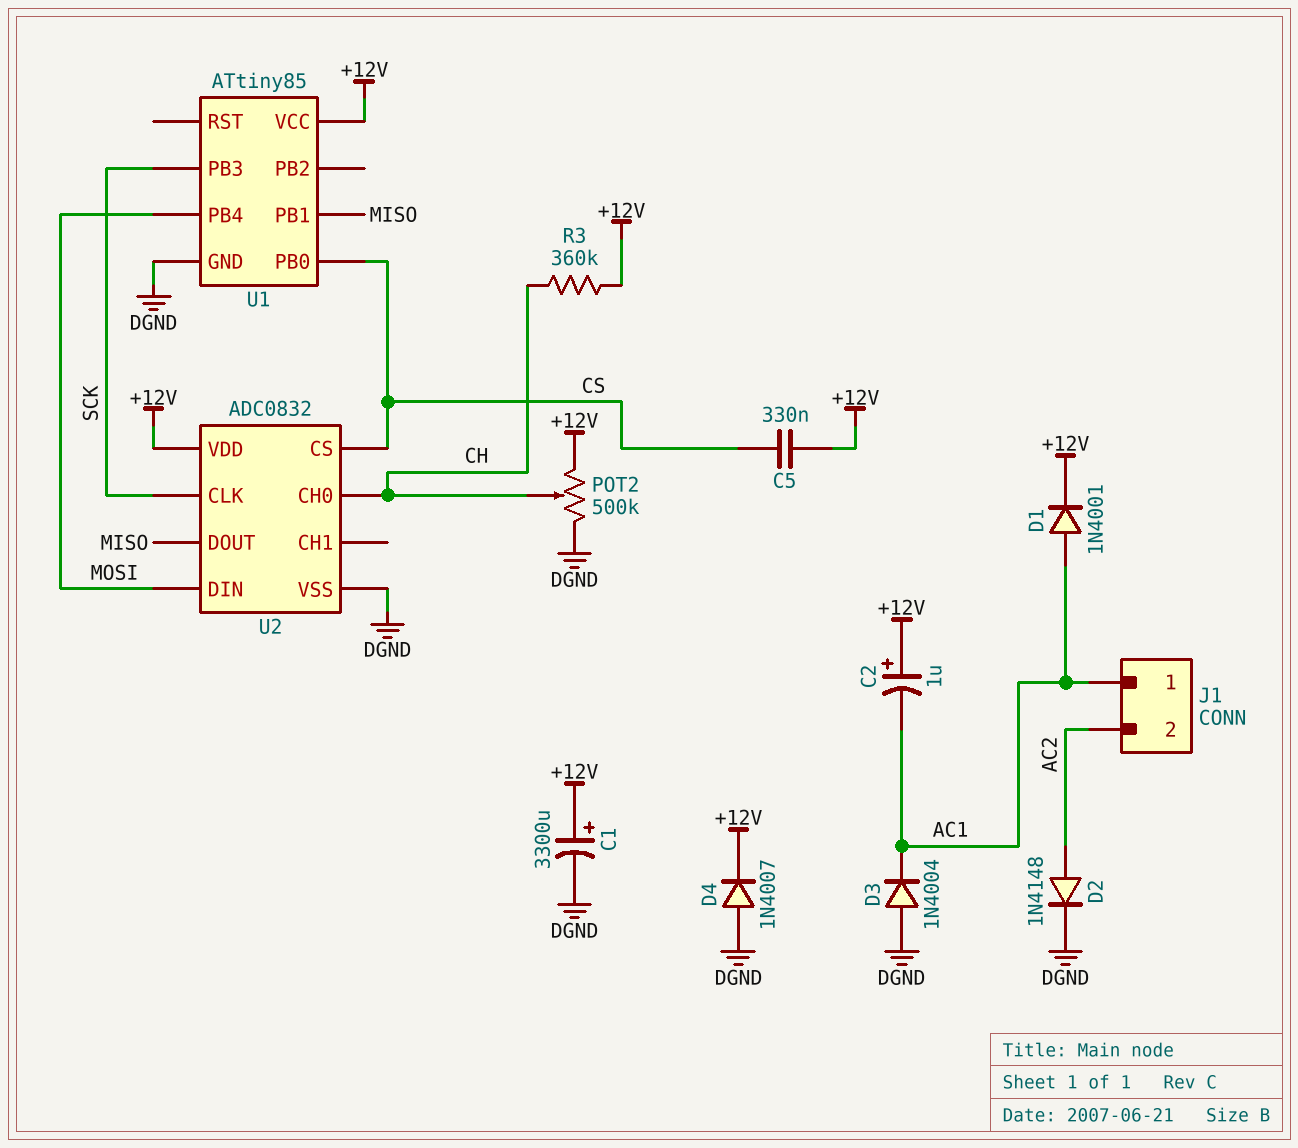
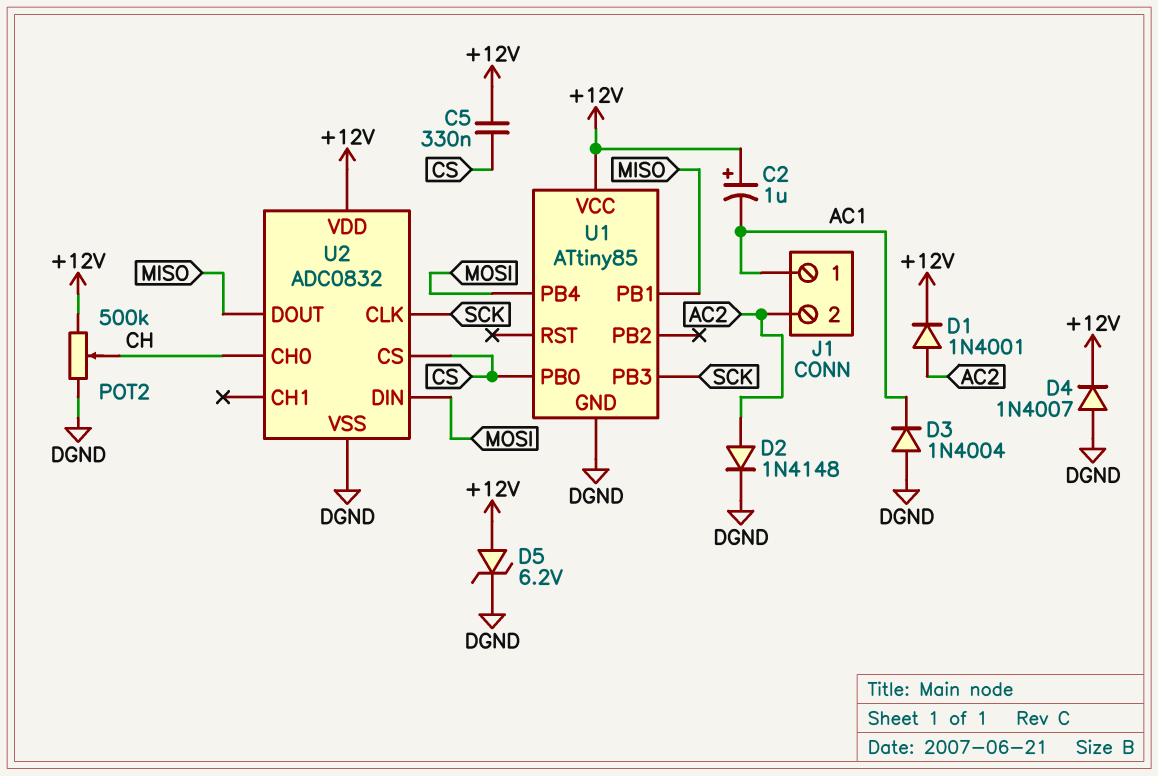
C1: 3300uF (plus +12V, minus DGND) -> none
D1: diode 1N4001 (A AC1, K +12V) -> diode 1N4001 (A AC2, K +12V)
D5: none -> zener 6.2V (A +12V, K DGND)
R3: 360k (+12V, CH) -> none

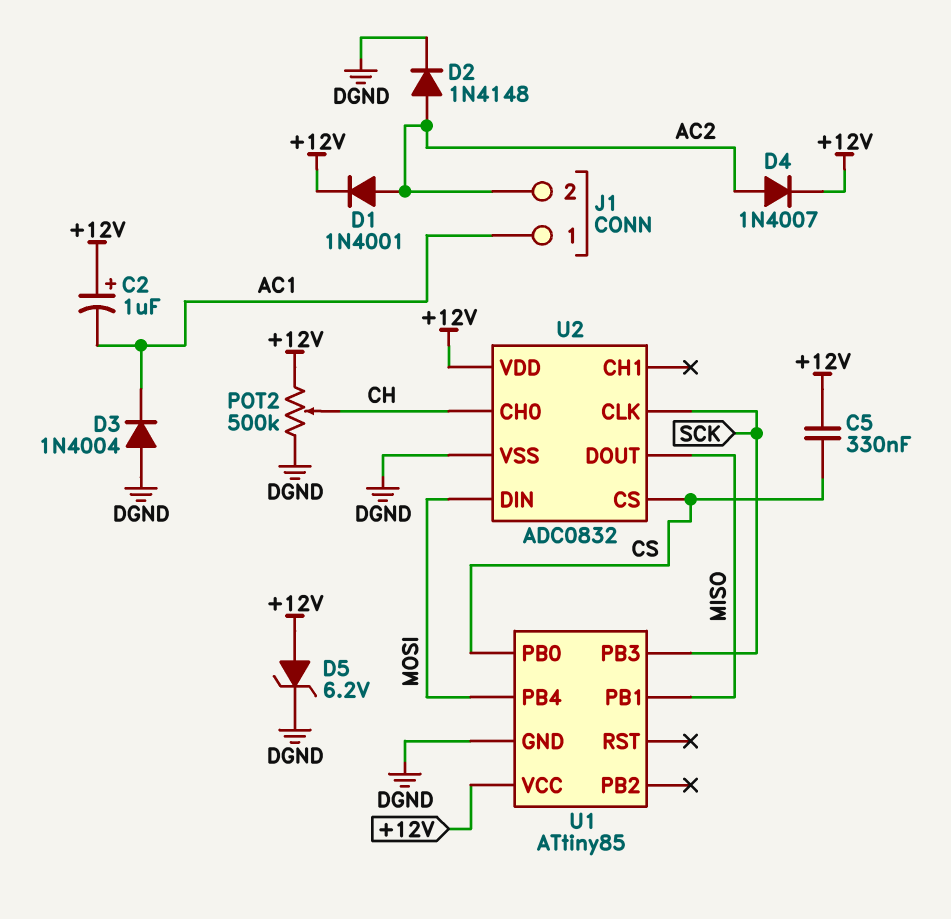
D4: diode 1N4007 (A DGND, K +12V) -> diode 1N4007 (A AC2, K +12V)

